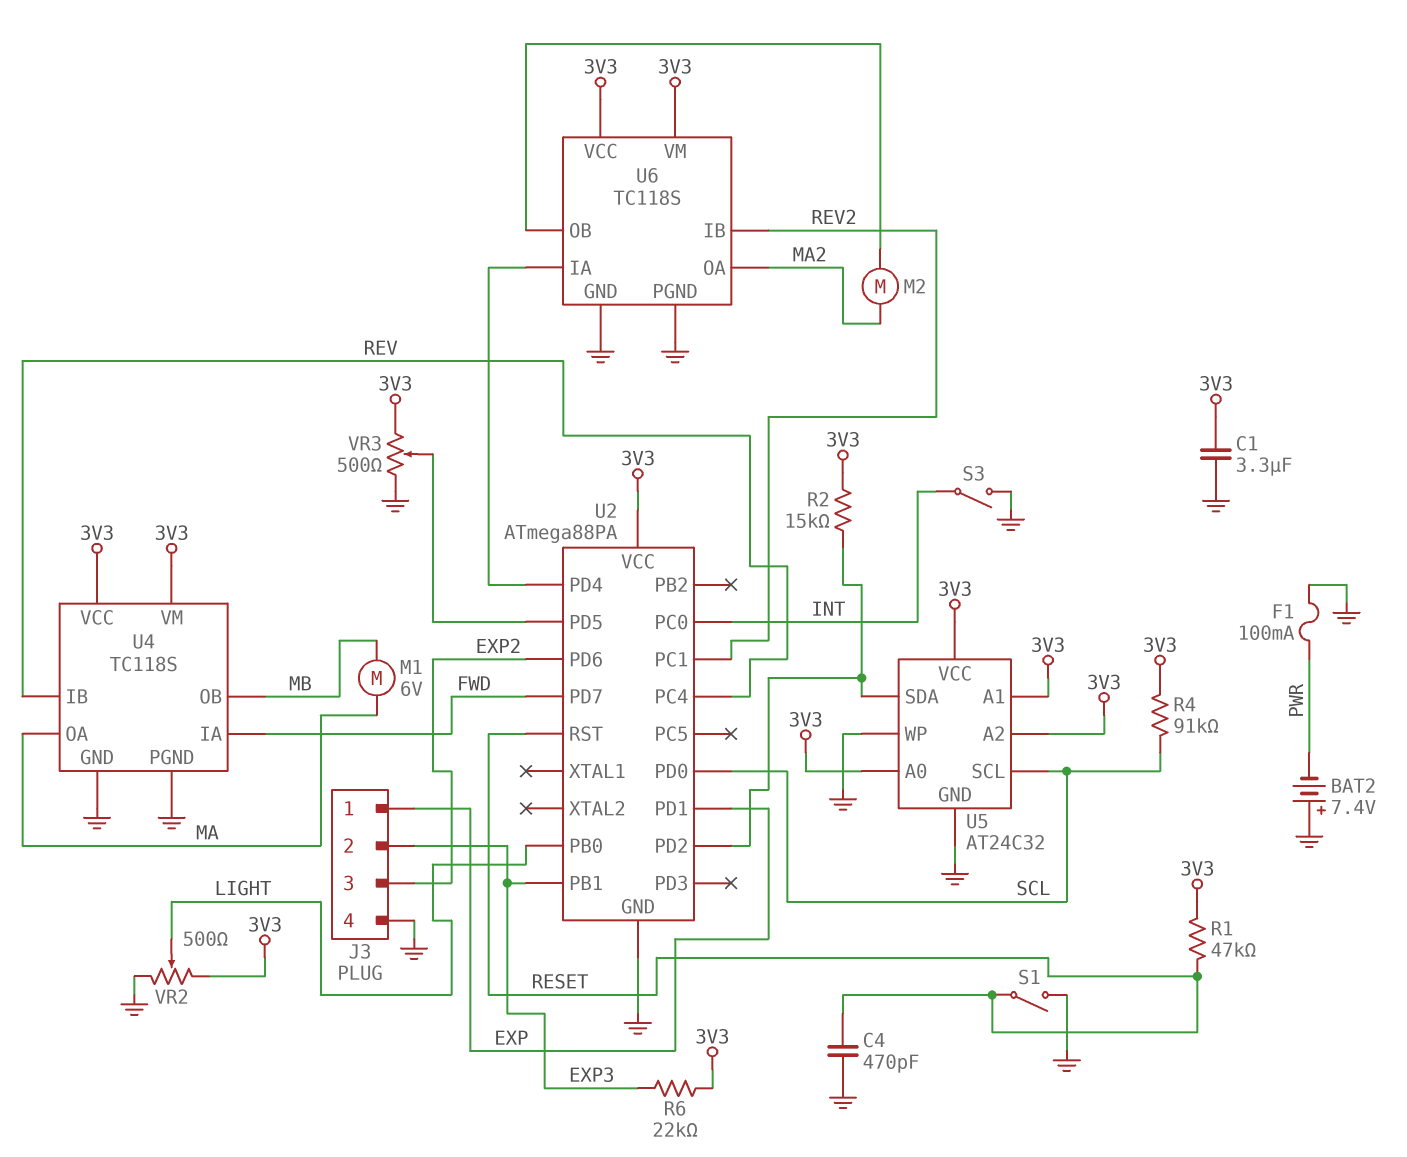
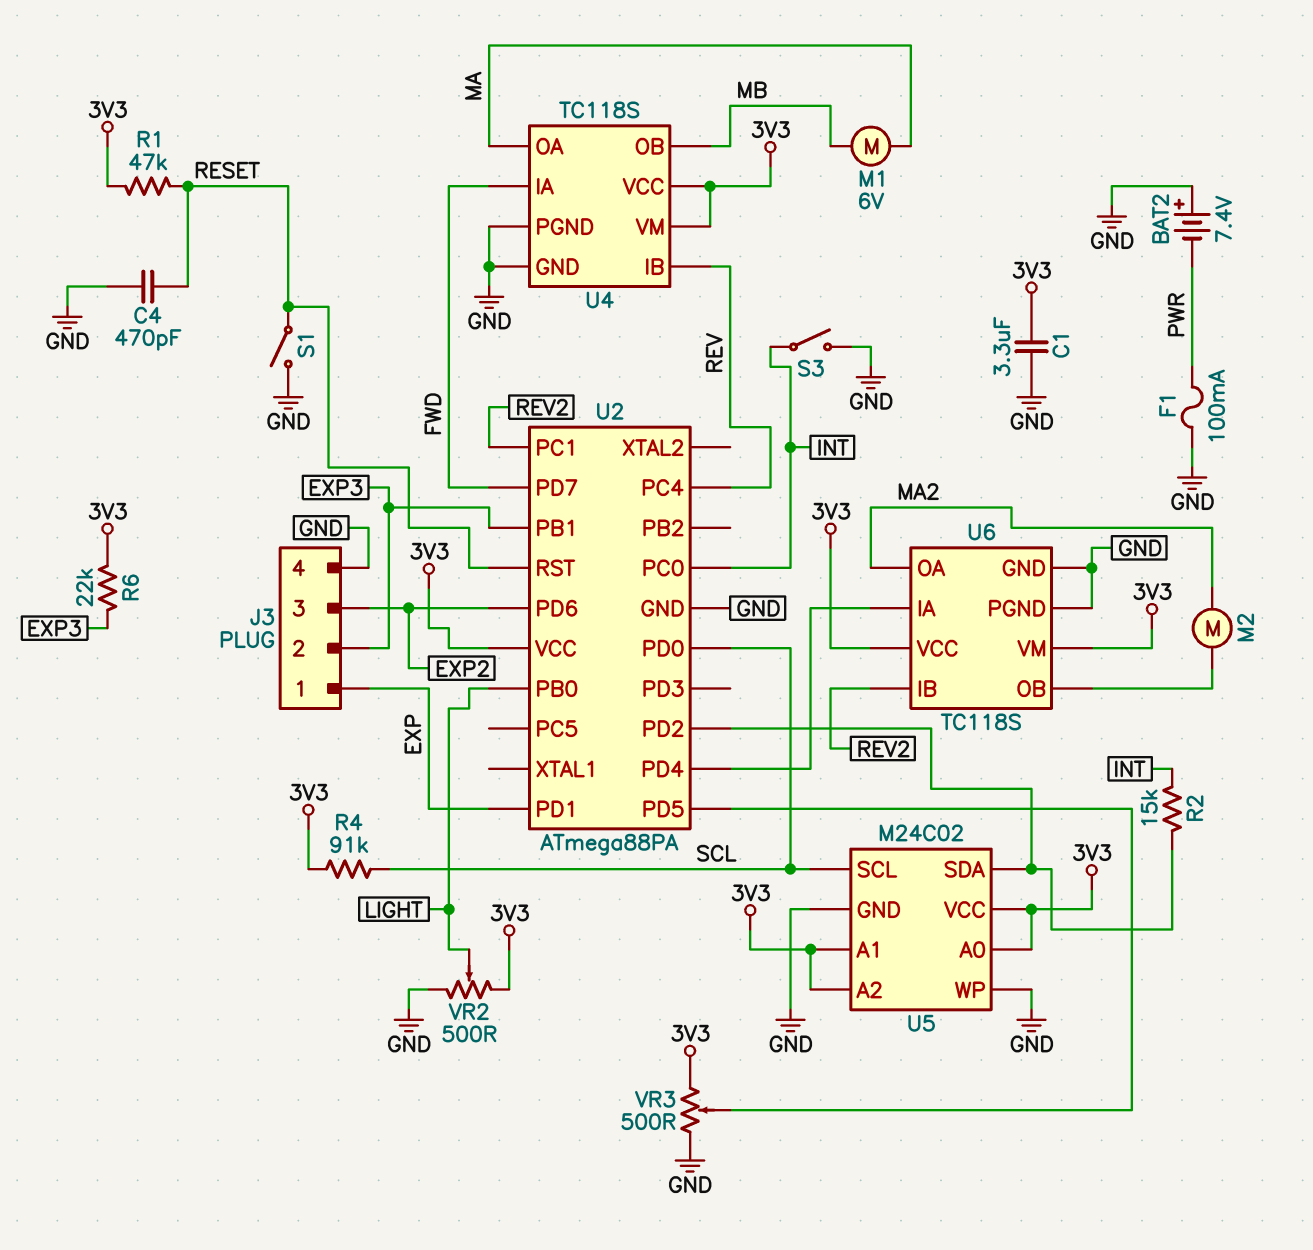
R2: 15k (3V3, U2/PD2) -> 15k (INT, U2/PD2)
U5: AT24C32 -> M24C02

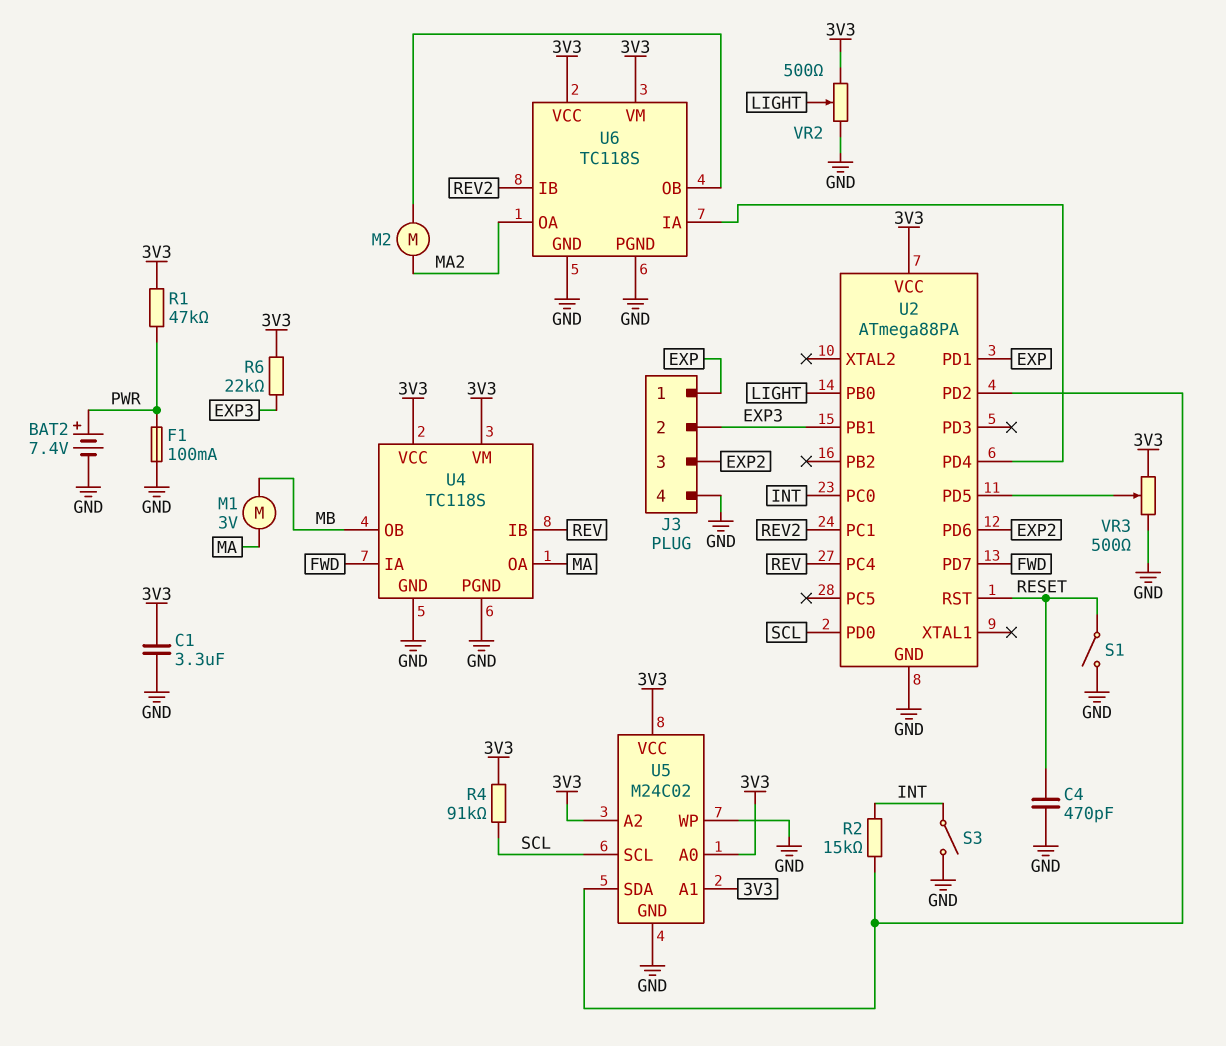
BAT2: 7.4V (plus GND, minus PWR) -> 7.4V (plus PWR, minus GND)
M1: motor 6V (MA, MB) -> motor 3V (MA, MB)
R1: 47k (3V3, RESET) -> 47k (3V3, PWR)

